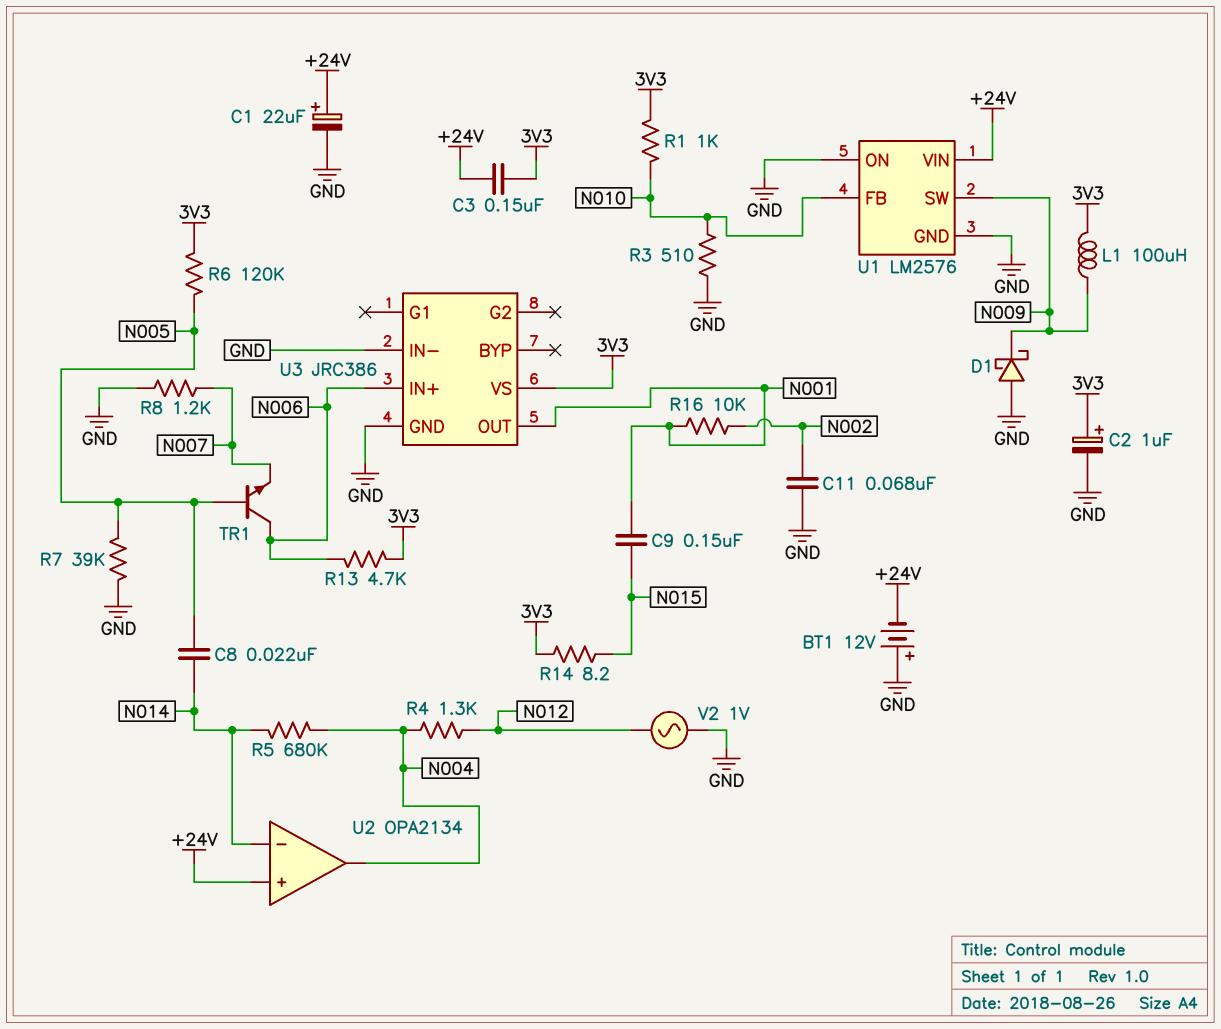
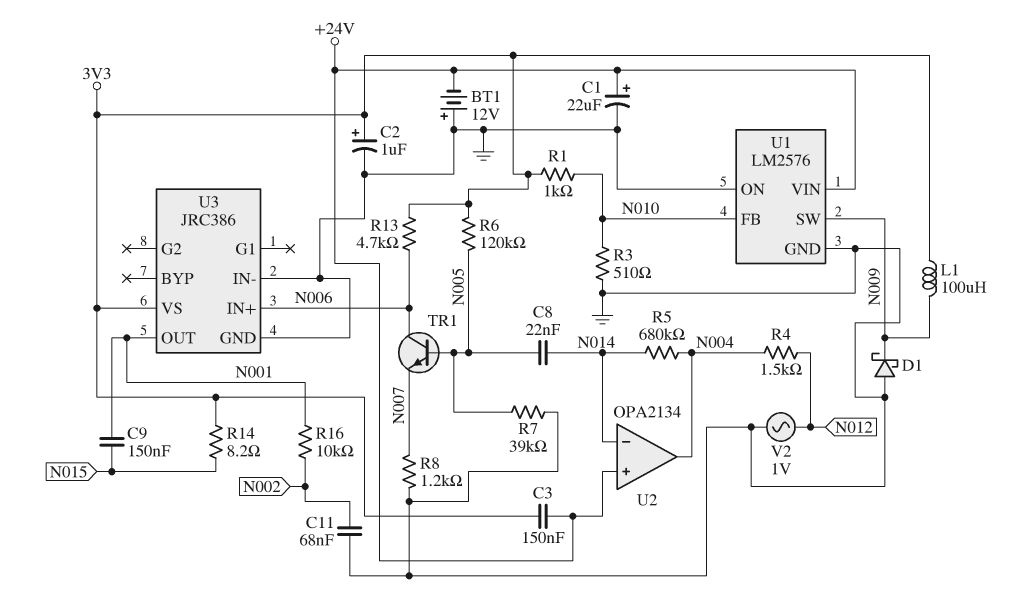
R4: 1.3k (N004, N012) -> 1.5k (N004, N012)

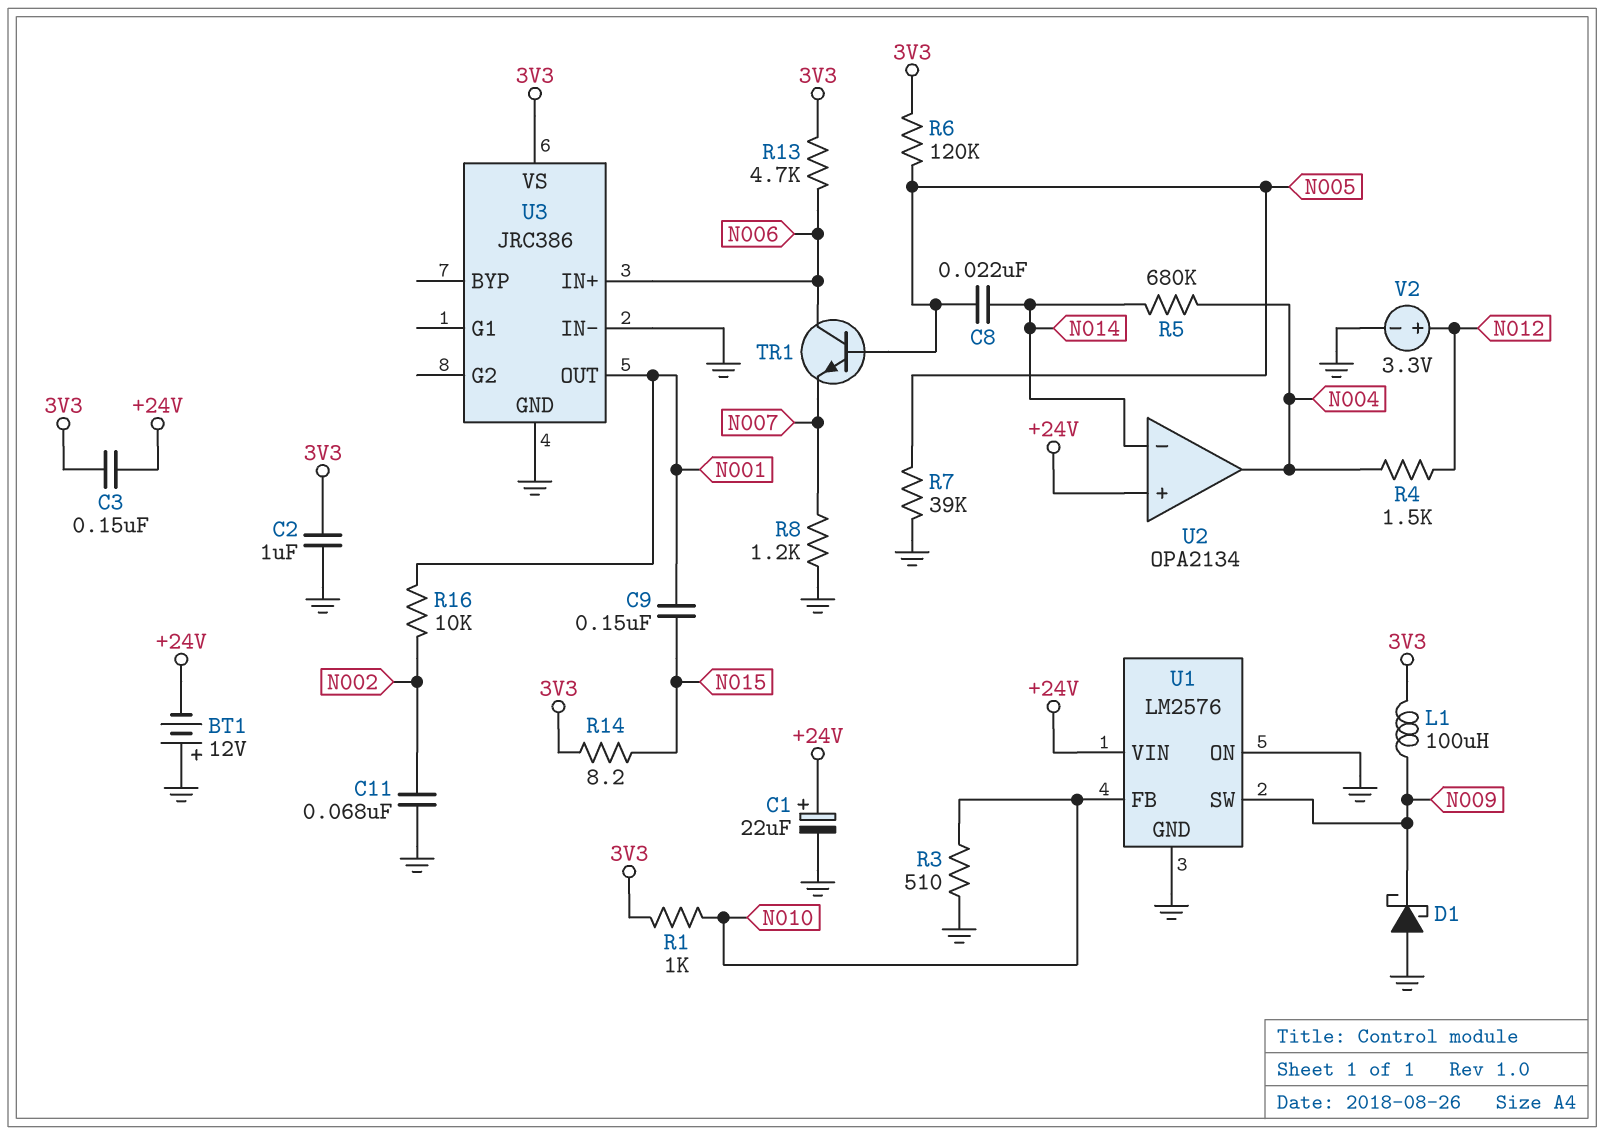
C2: 1uF (plus 3V3, minus GND) -> 1uF (3V3, GND)
V2: AC 1V (GND, N012) -> 3.3V (plus N012, minus GND)

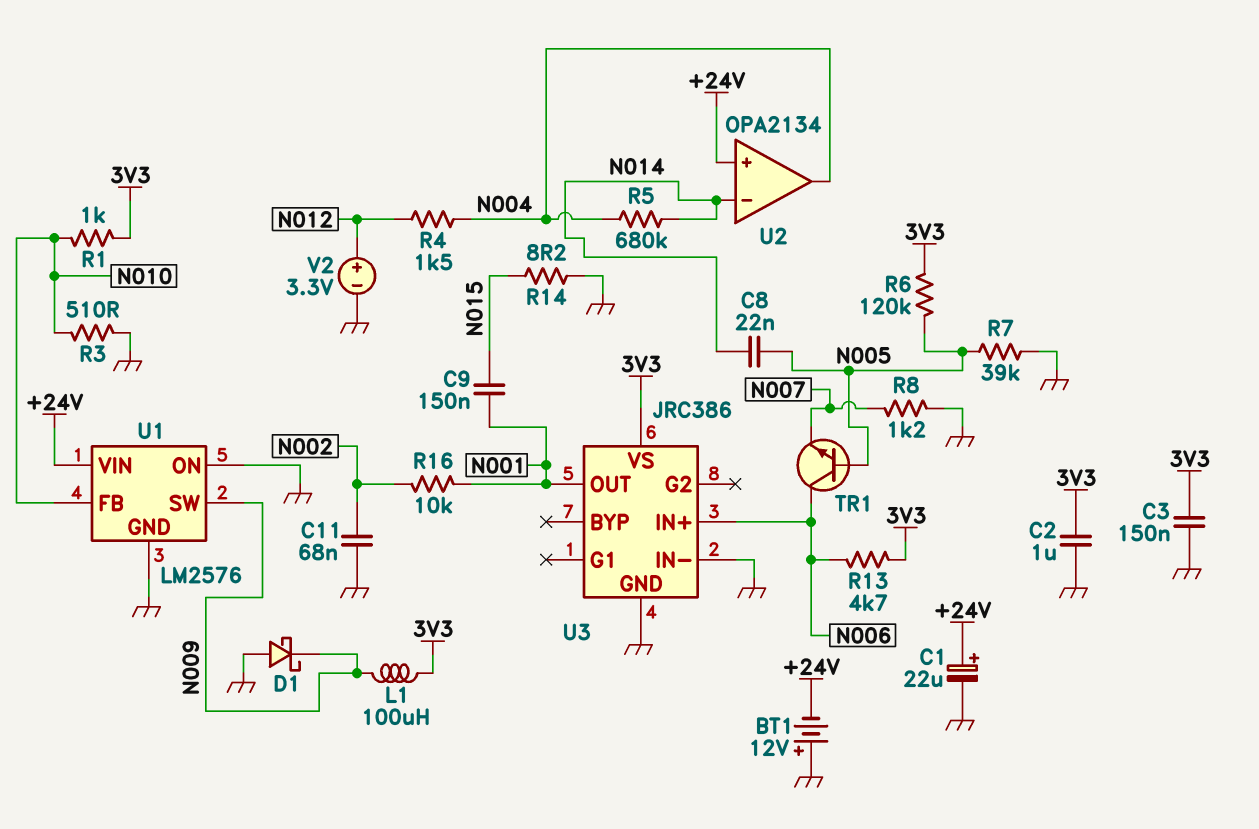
C3: 150nF (+24V, 3V3) -> 150nF (3V3, GND)
R14: 8.2 (3V3, N015) -> 8.2 (GND, N015)

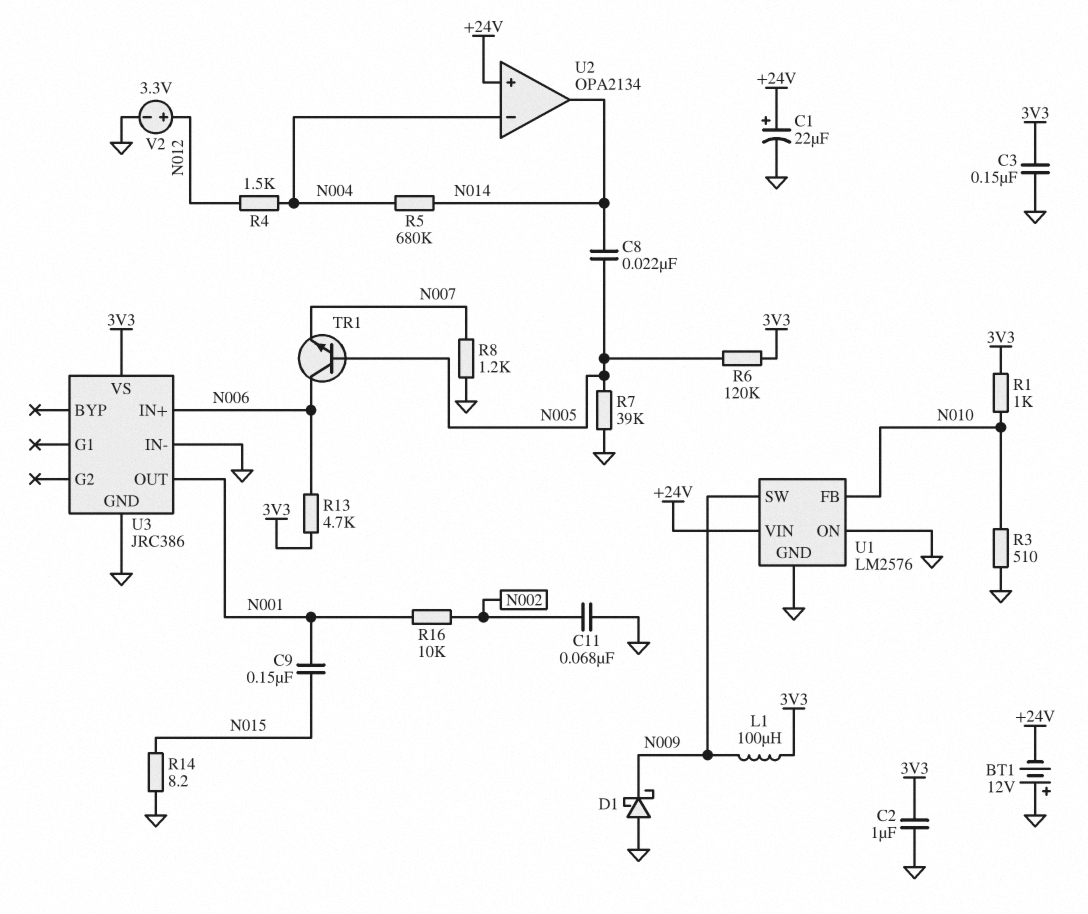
U2 pin in-: N014 -> N004
U2 pin out: N004 -> N014

